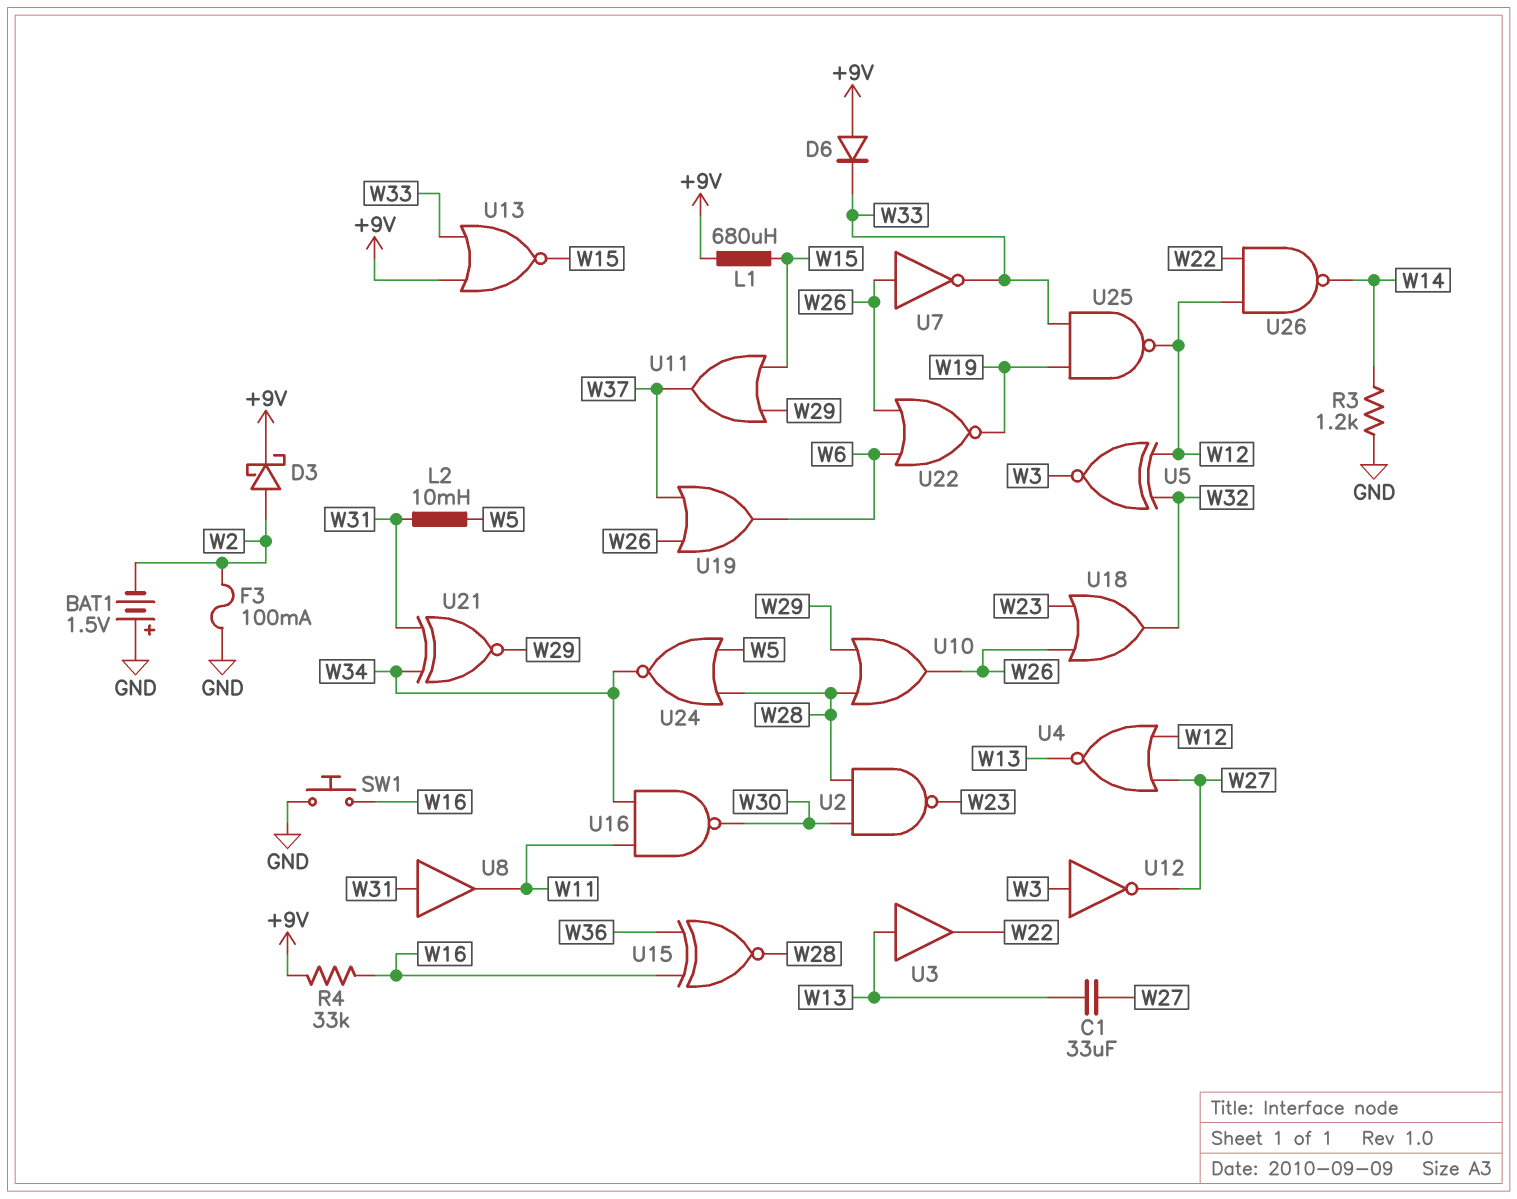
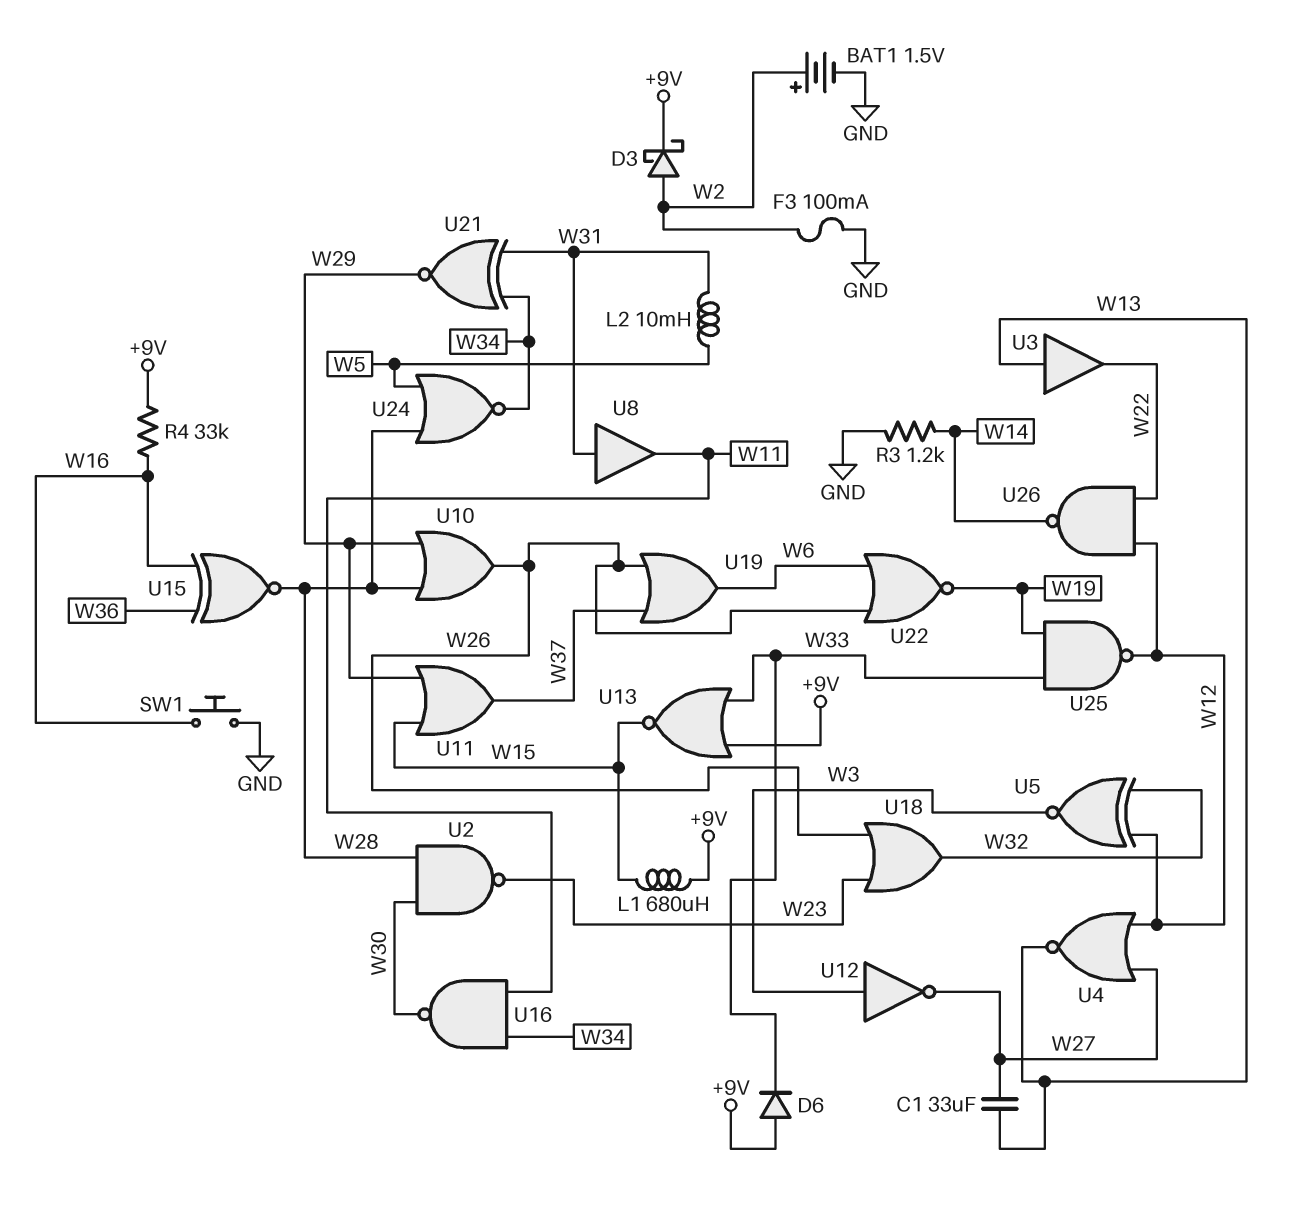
BAT1: 1.5V (plus GND, minus W2) -> 1.5V (plus W2, minus GND)
U7: NOT (in W26, out W33) -> none

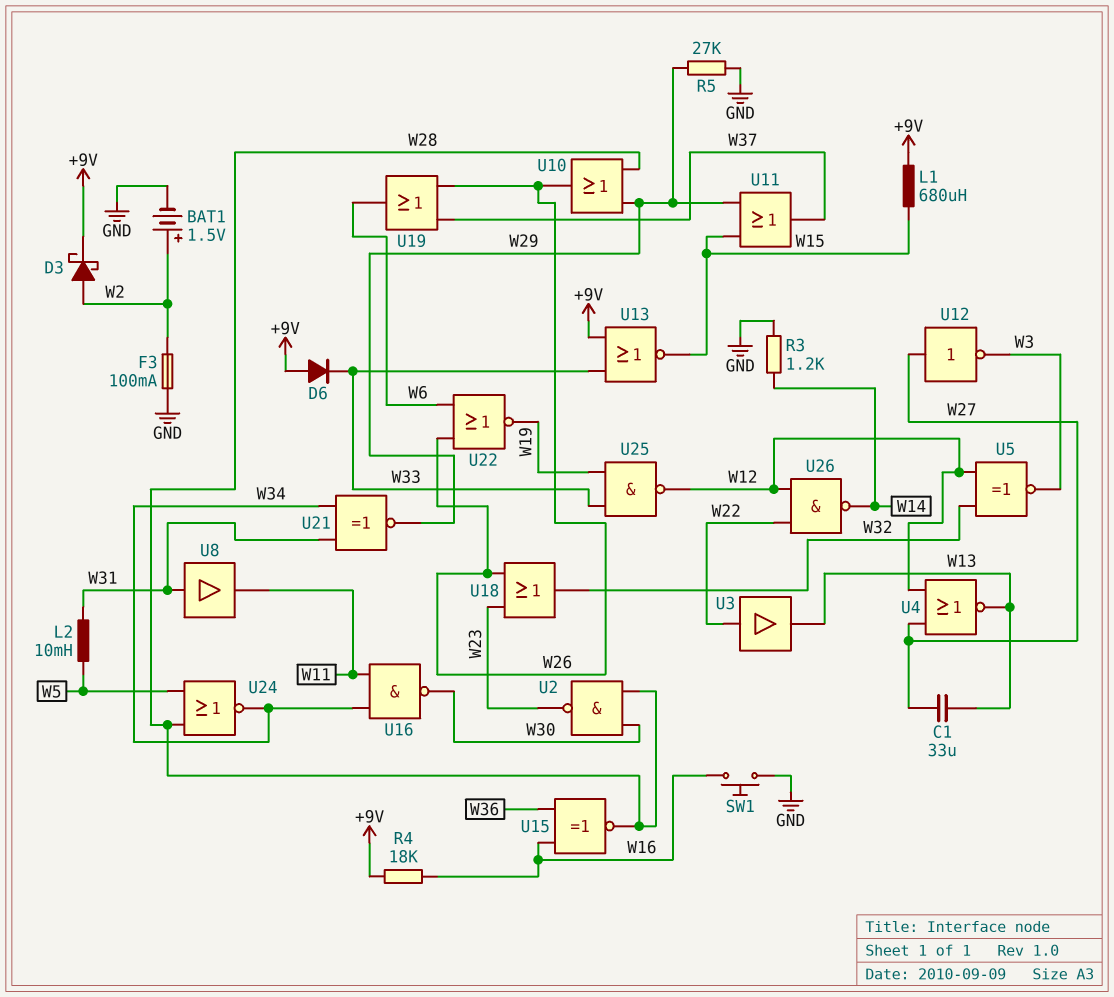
R4: 33k (+9V, W16) -> 18k (+9V, W16)
R5: none -> 27k (GND, W29)
U3: buffer (in W13, out W22) -> buffer (in W22, out W13)
U12: NOT (in W3, out W27) -> NOT (in W27, out W3)

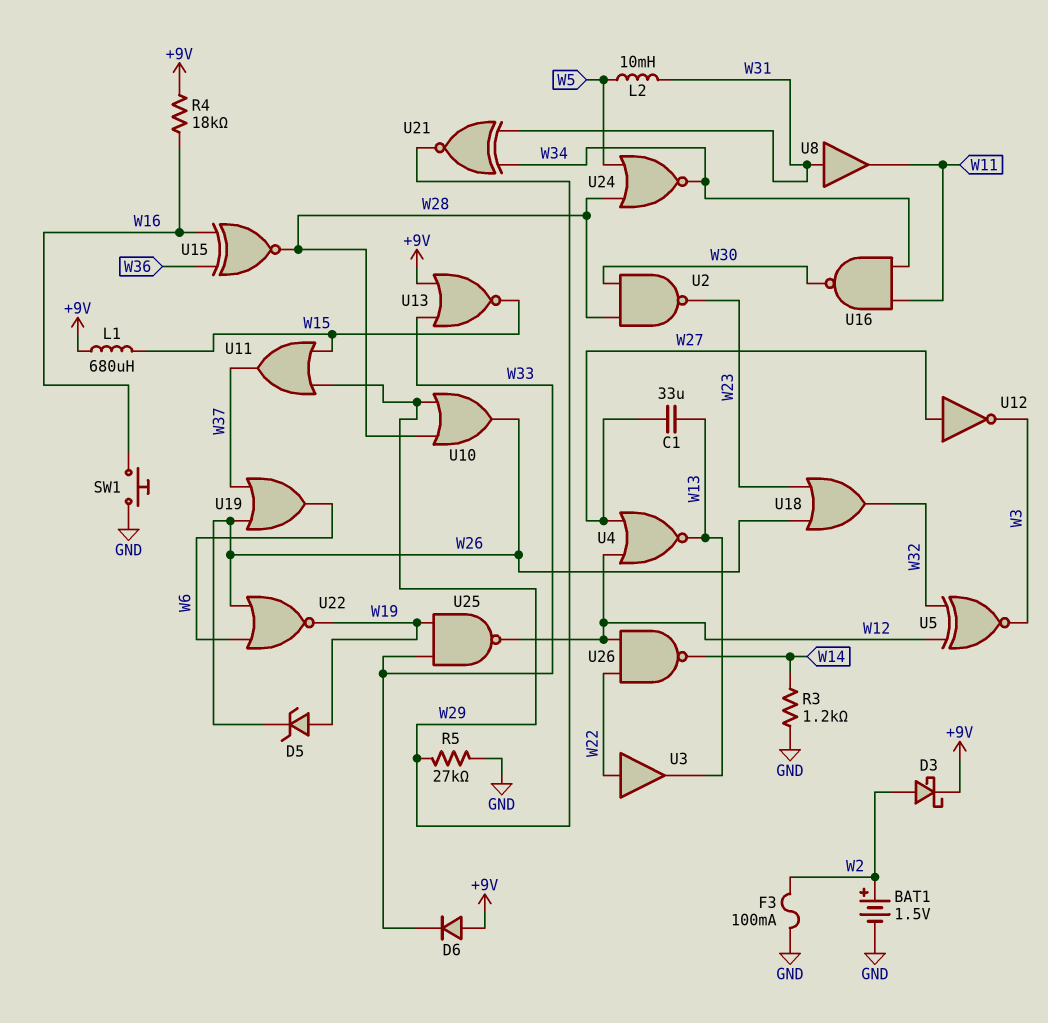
D5: none -> zener (A W19, K W26)

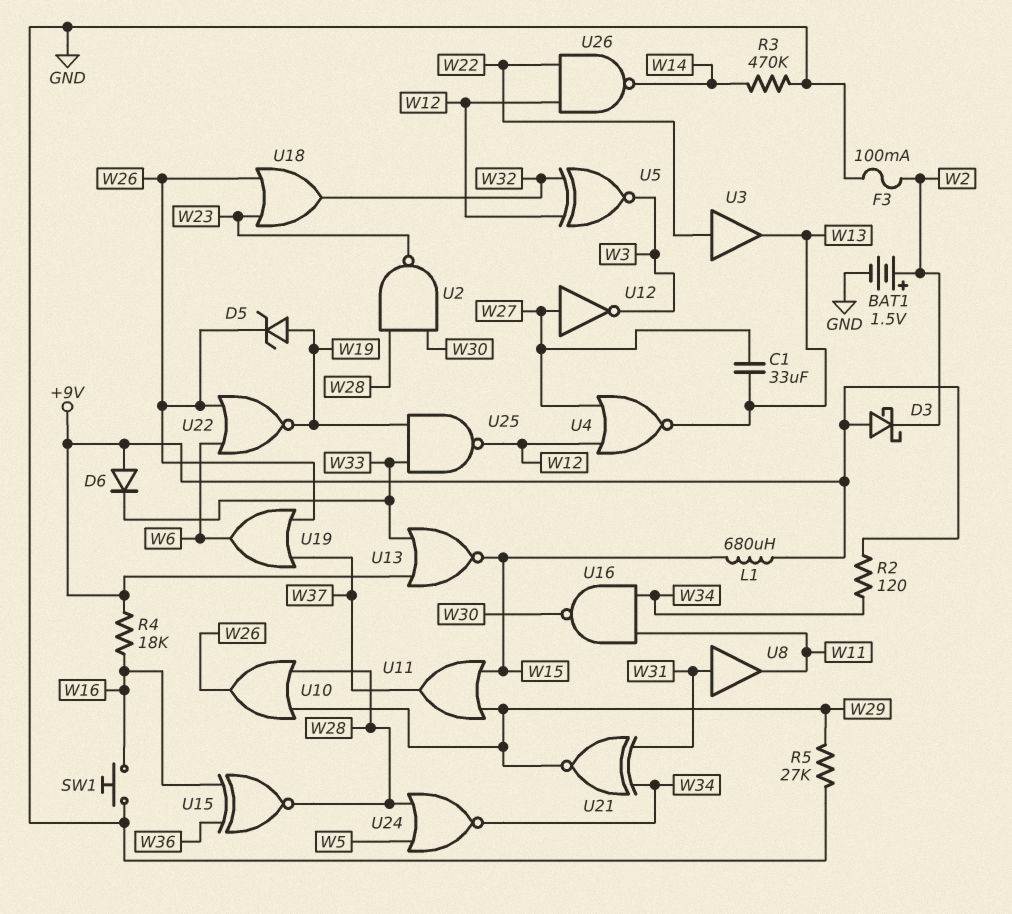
D3: schottky (A W2, K +9V) -> schottky (A +9V, K W2)
L2: 10mH (W5, W31) -> none
R2: none -> 120 (+9V, W34)
R3: 1.2k (GND, W14) -> 470k (GND, W14)

